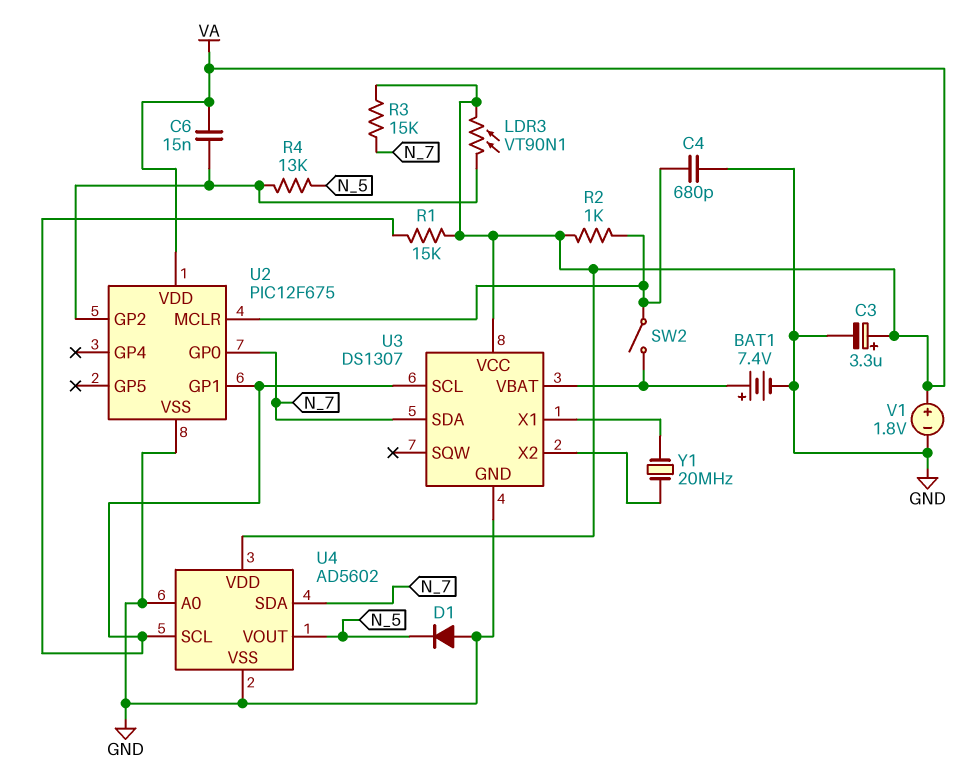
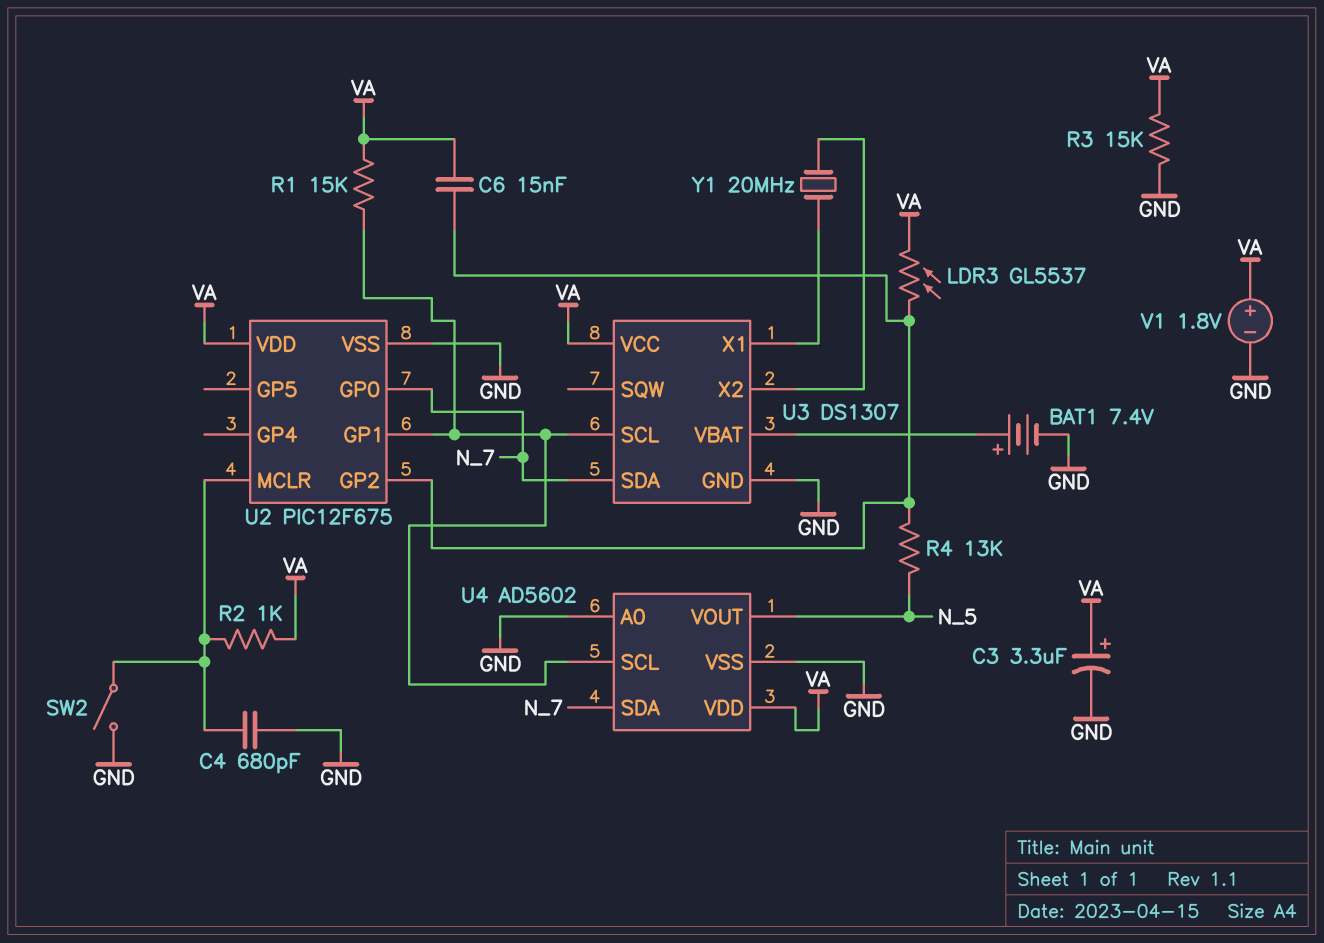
D1: diode (A GND, K N_5) -> none
LDR3: VT90N1 (U2/GP2, VA) -> GL5537 (U2/GP2, VA)
R3: 15k (N_7, VA) -> 15k (GND, VA)
SW2: switch (U2/MCLR, U3/VBAT) -> switch (GND, U2/MCLR)

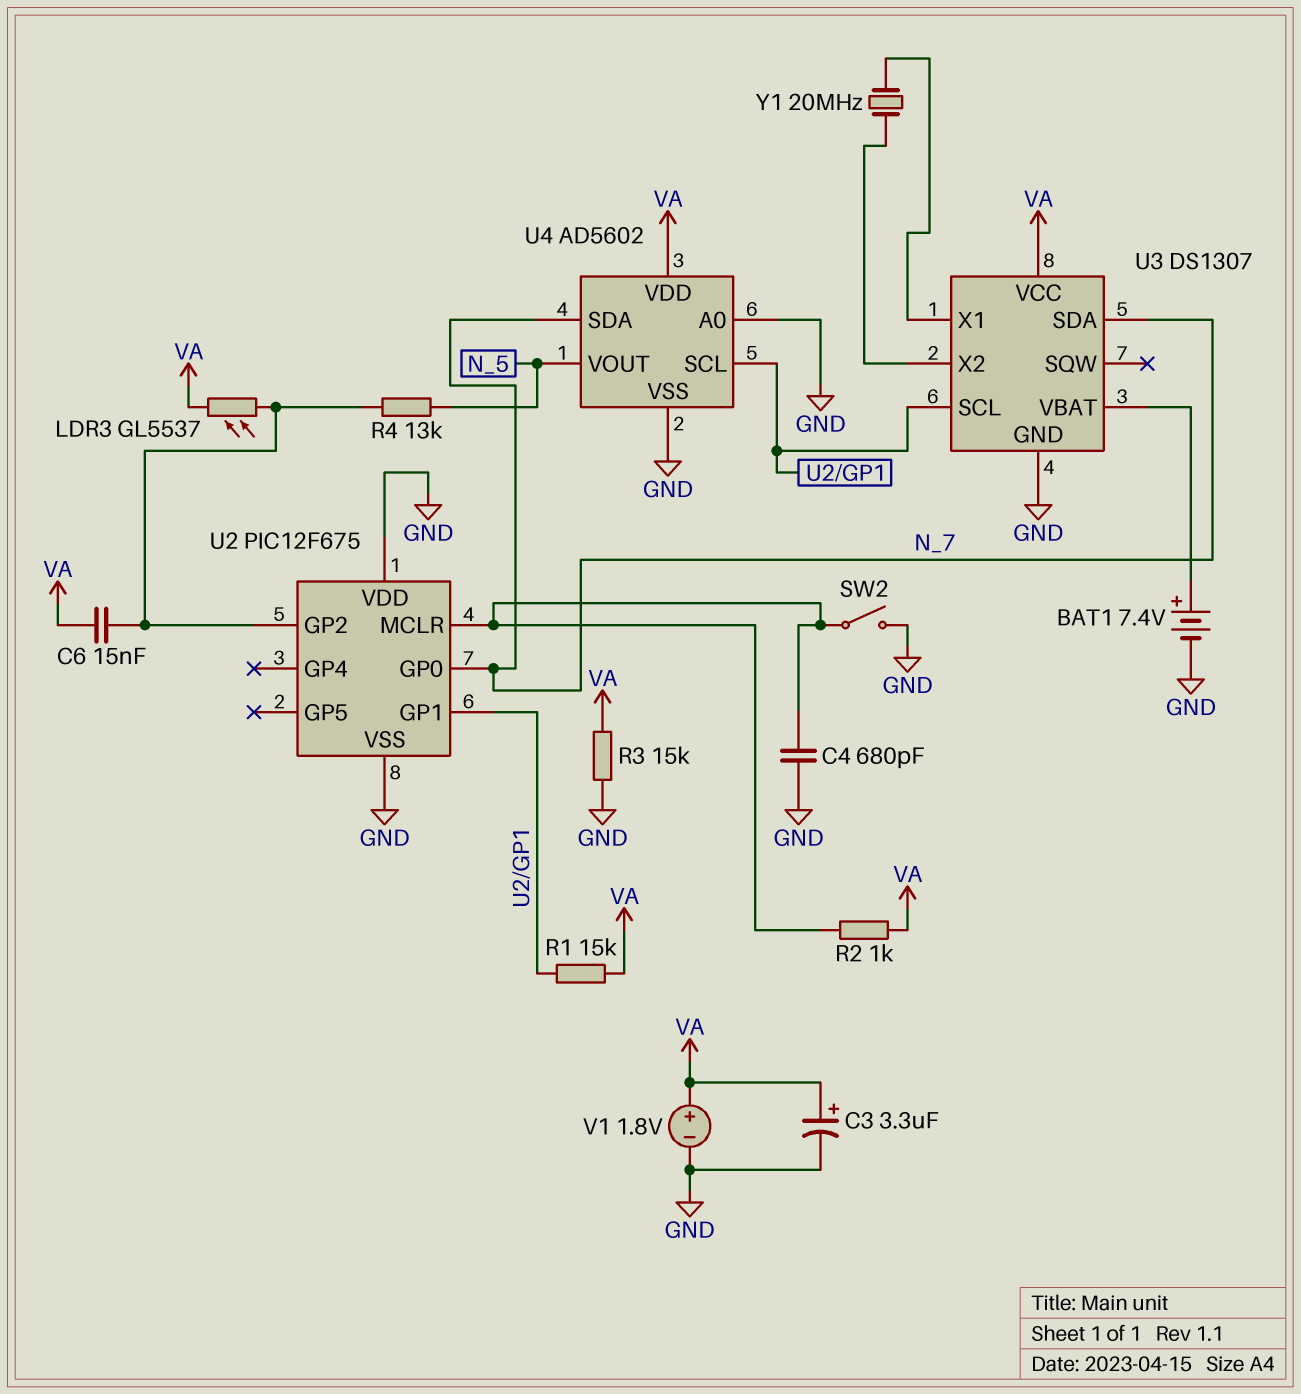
U2 pin VDD: VA -> GND

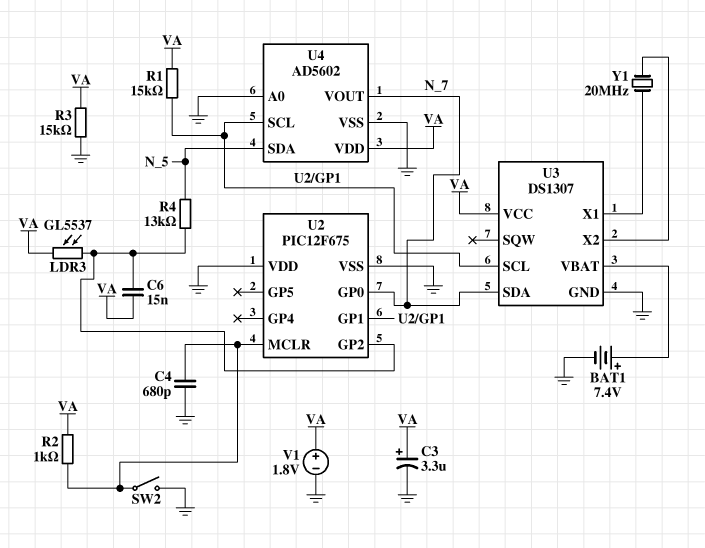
U4 pin SDA: N_7 -> N_5
U4 pin VOUT: N_5 -> N_7

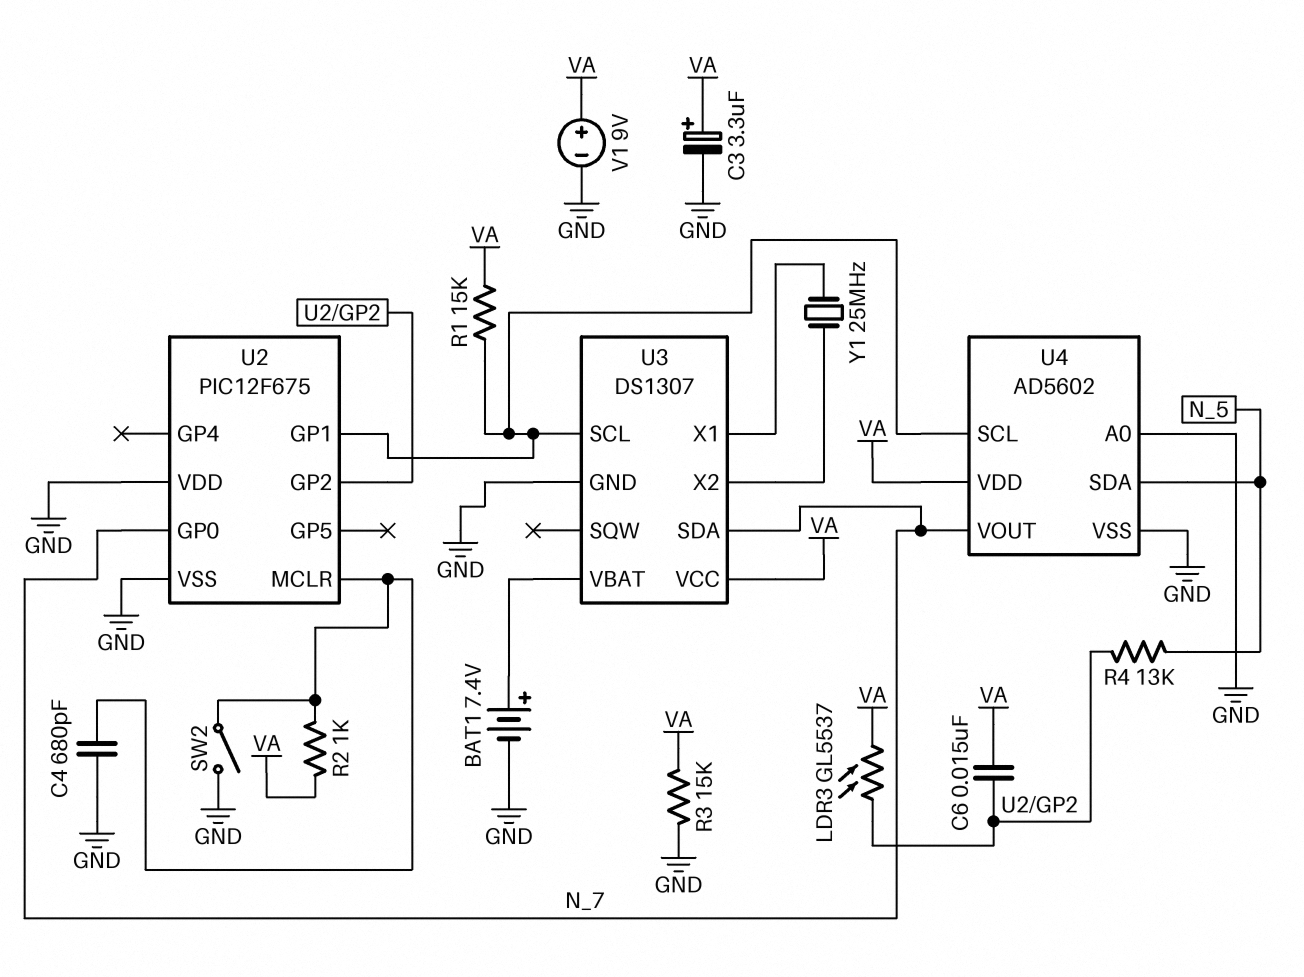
V1: 1.8V (plus VA, minus GND) -> 9V (plus VA, minus GND)
Y1: 20MHz (U3/X1, U3/X2) -> 25MHz (U3/X1, U3/X2)

